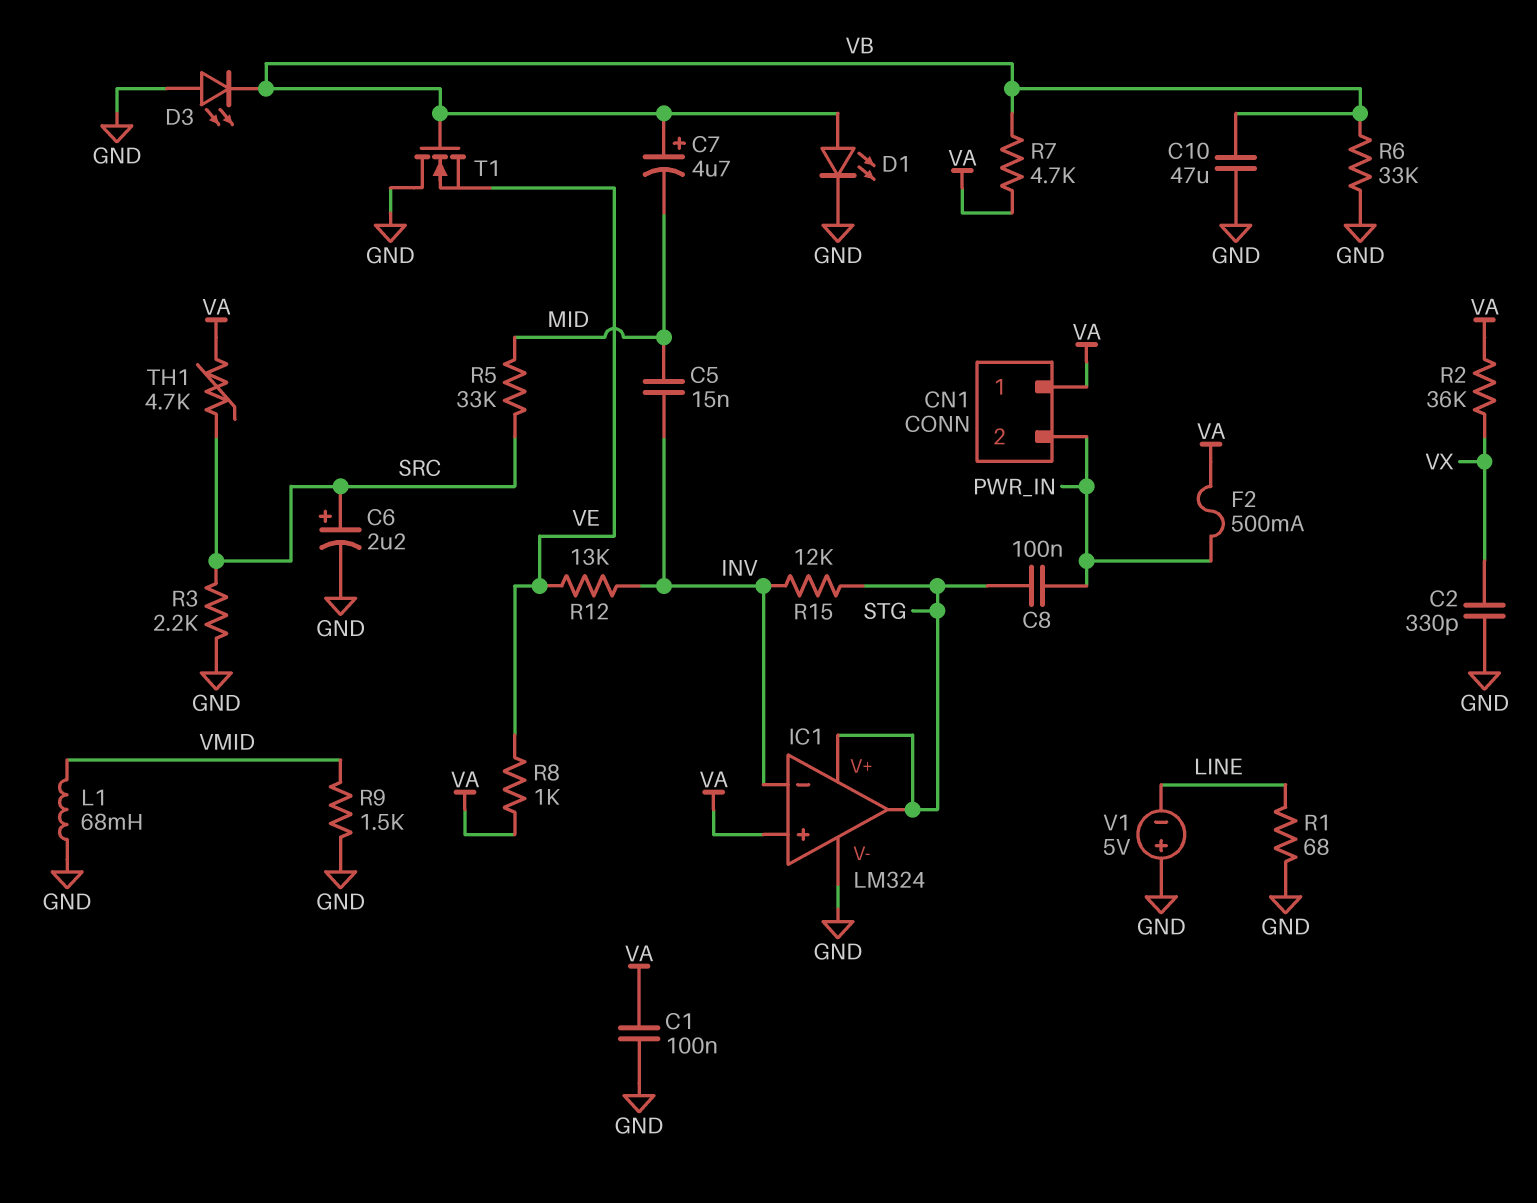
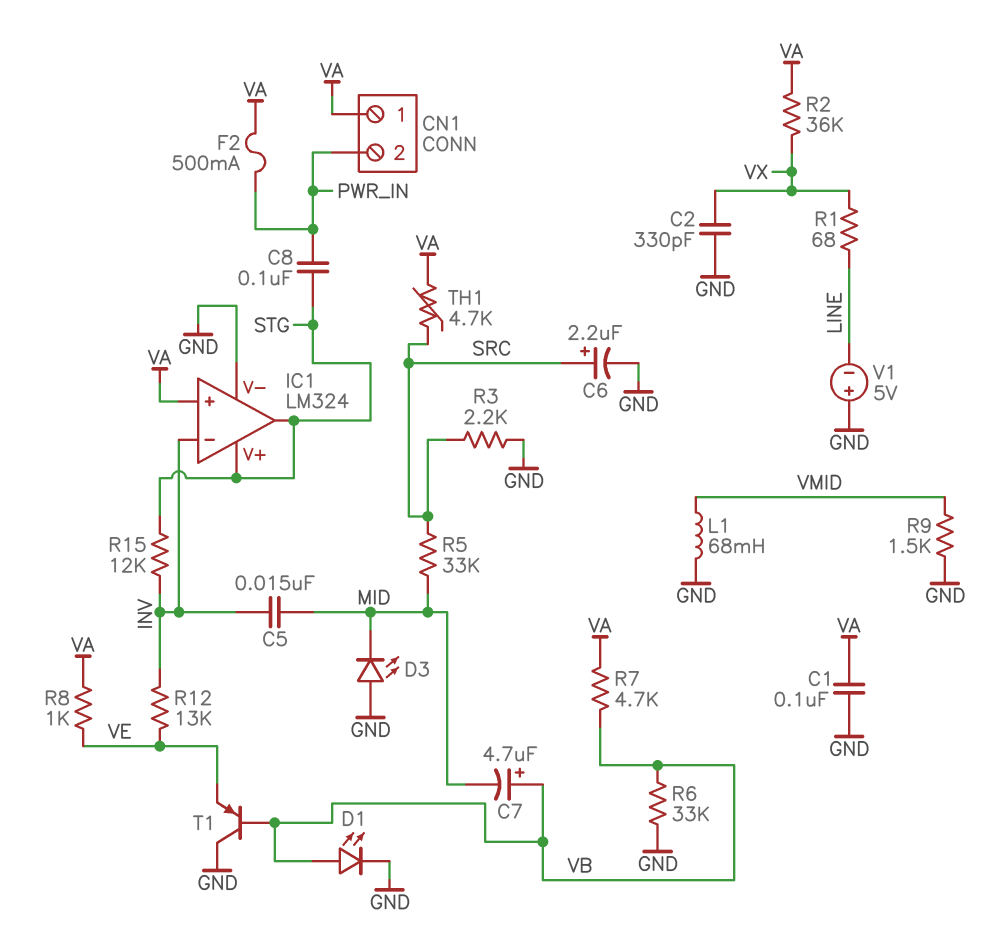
C10: 47uF (GND, VB) -> none
D3: LED (A GND, K VB) -> LED (A GND, K MID)
R1: 68 (GND, LINE) -> 68 (LINE, VX)
T1: NMOS (G VB, D GND, S VE) -> PNP (B VB, C GND, E VE)

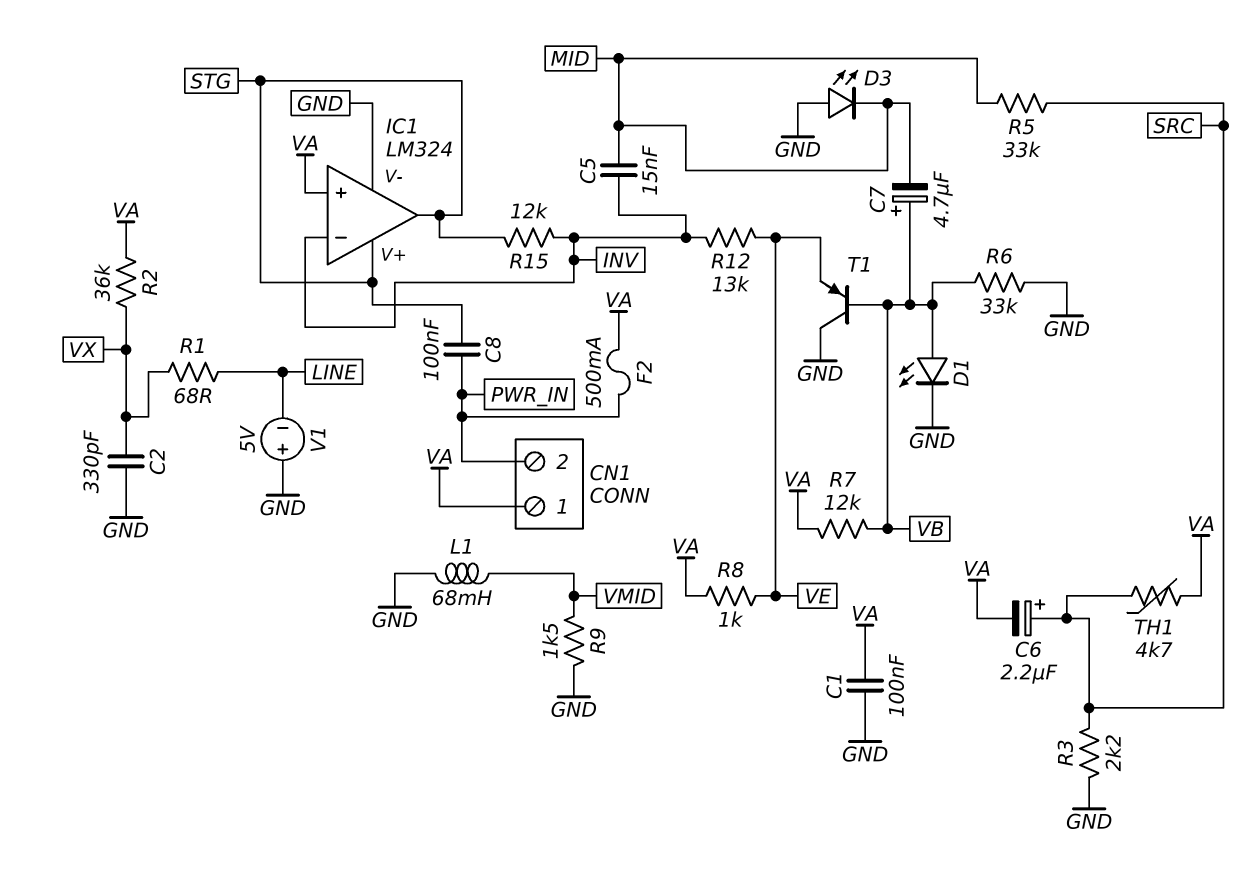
C6: 2.2uF (plus SRC, minus GND) -> 2.2uF (plus SRC, minus VA)
R7: 4.7k (VA, VB) -> 12k (VA, VB)

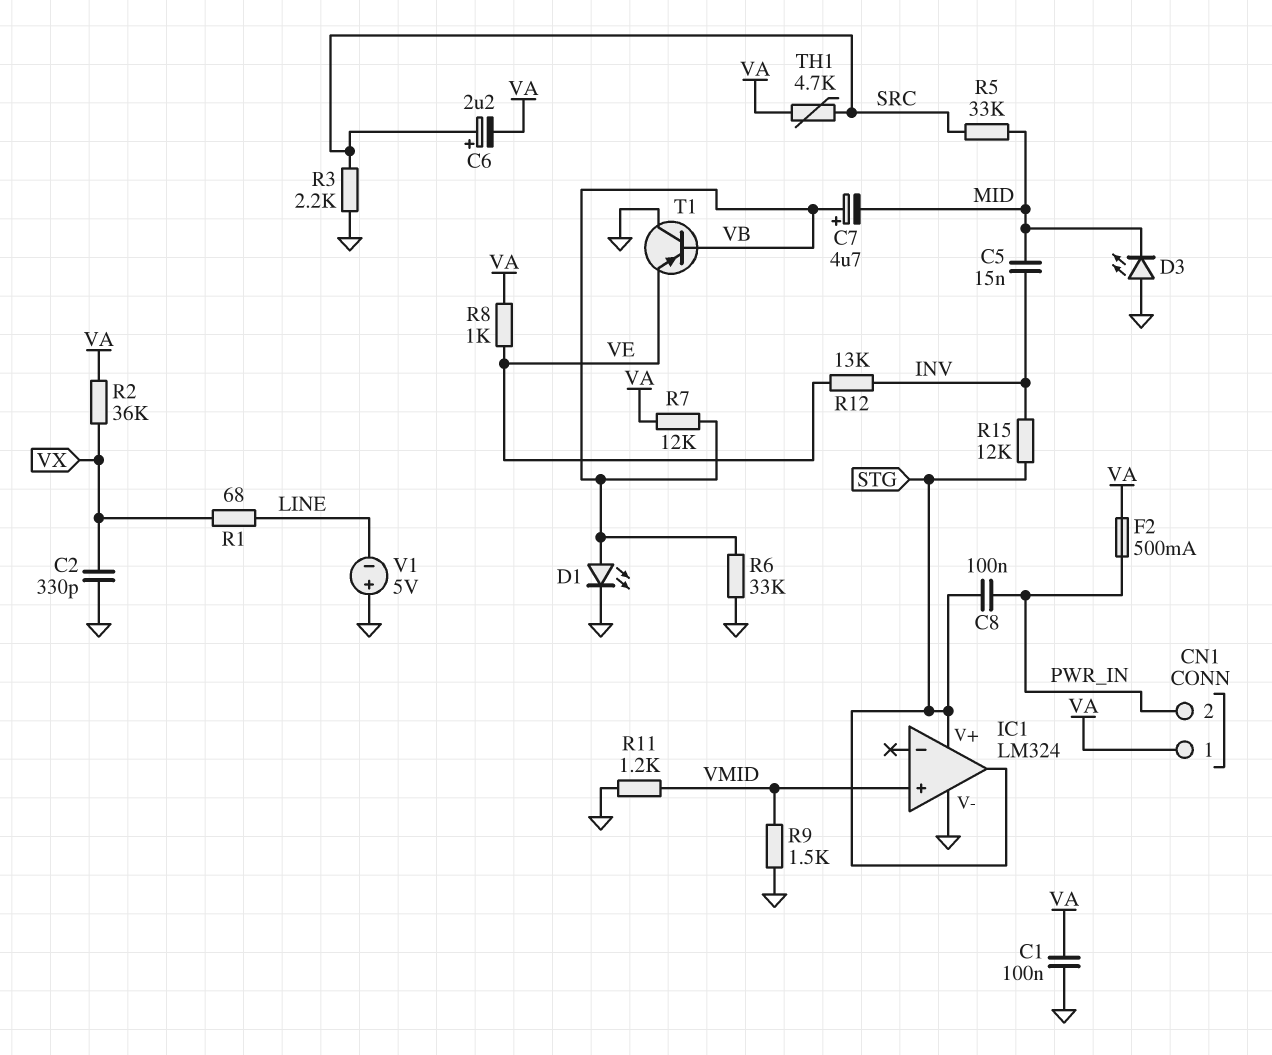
IC1 pin in+: VA -> VMID
IC1 pin in-: INV -> none
L1: 68mH (GND, VMID) -> none
R11: none -> 1.2k (GND, VMID)

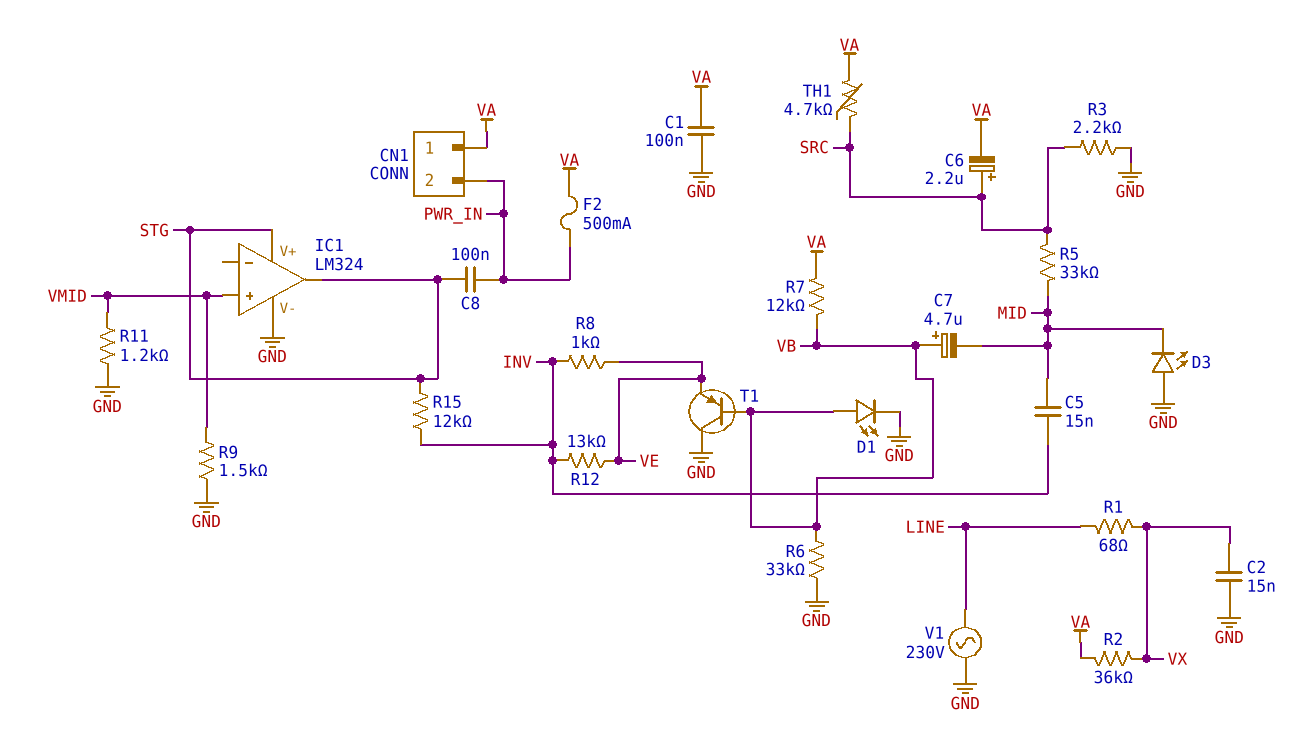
C2: 330pF (GND, VX) -> 15nF (GND, VX)
R8: 1k (VA, VE) -> 1k (INV, VE)
V1: 5V (plus GND, minus LINE) -> AC 230V (GND, LINE)

